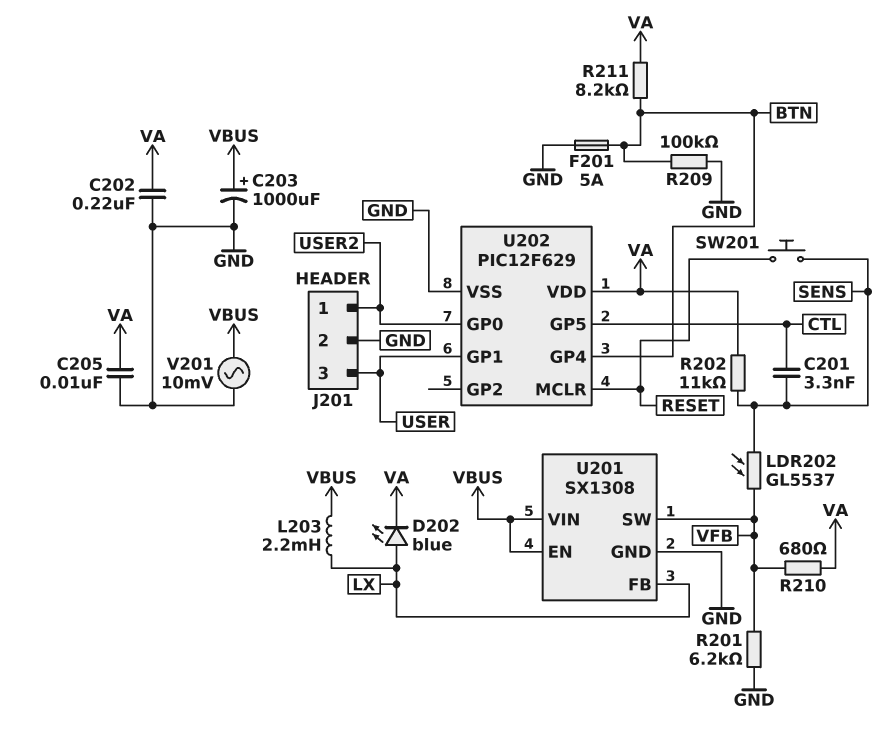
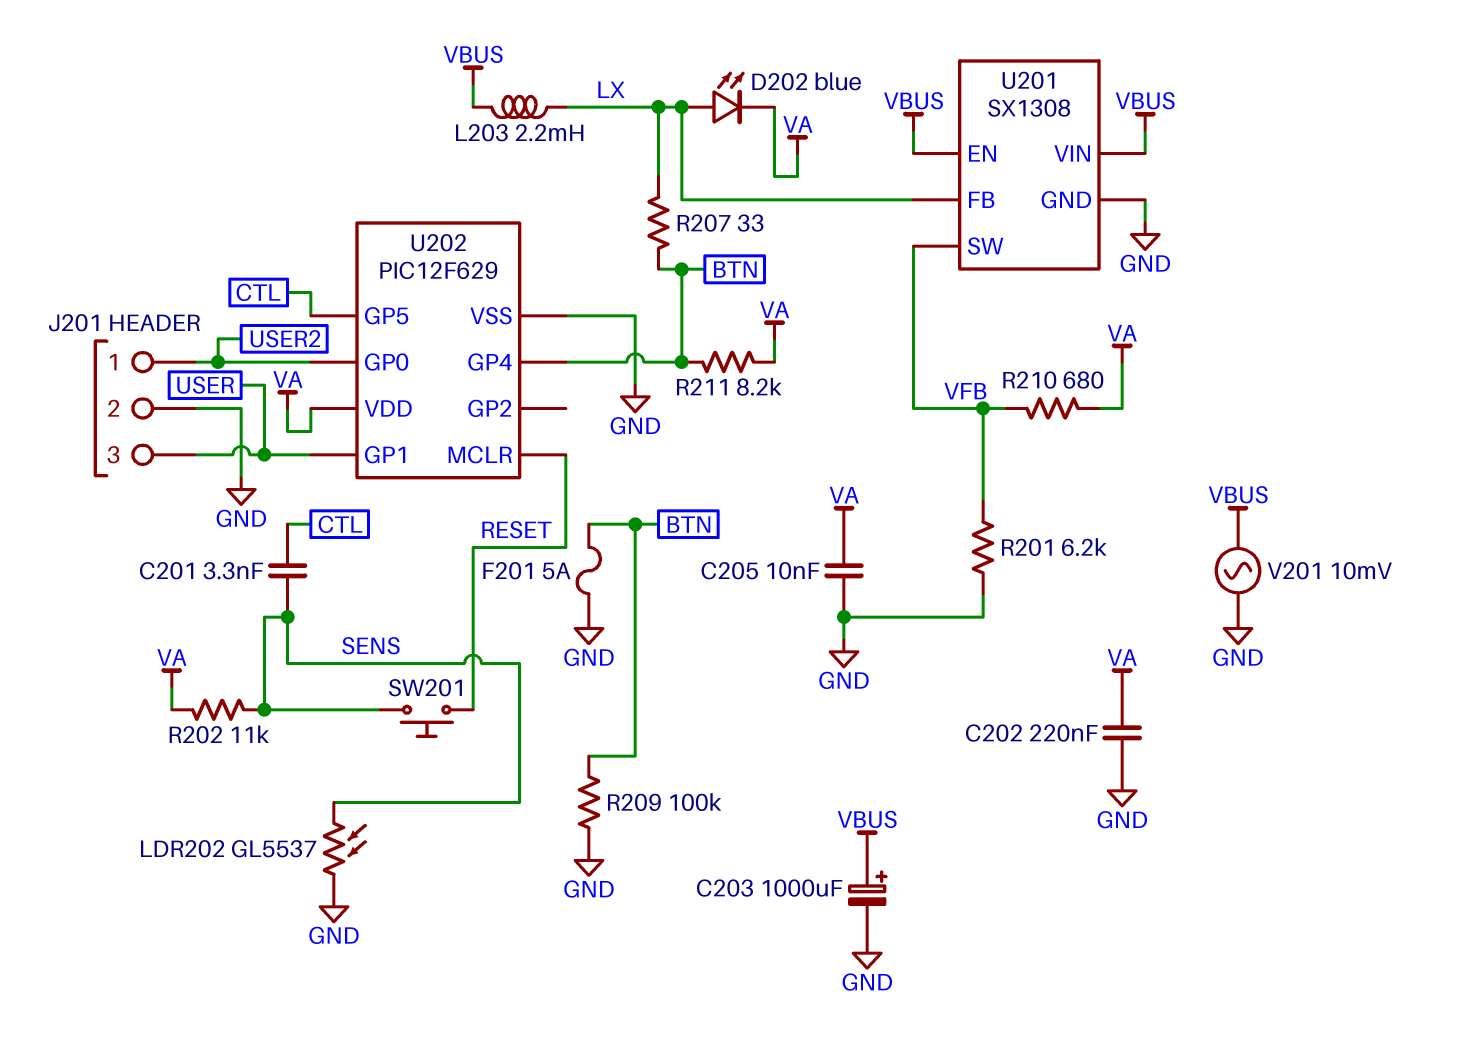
LDR202: GL5537 (SENS, VFB) -> GL5537 (GND, SENS)
R207: none -> 33 (BTN, LX)

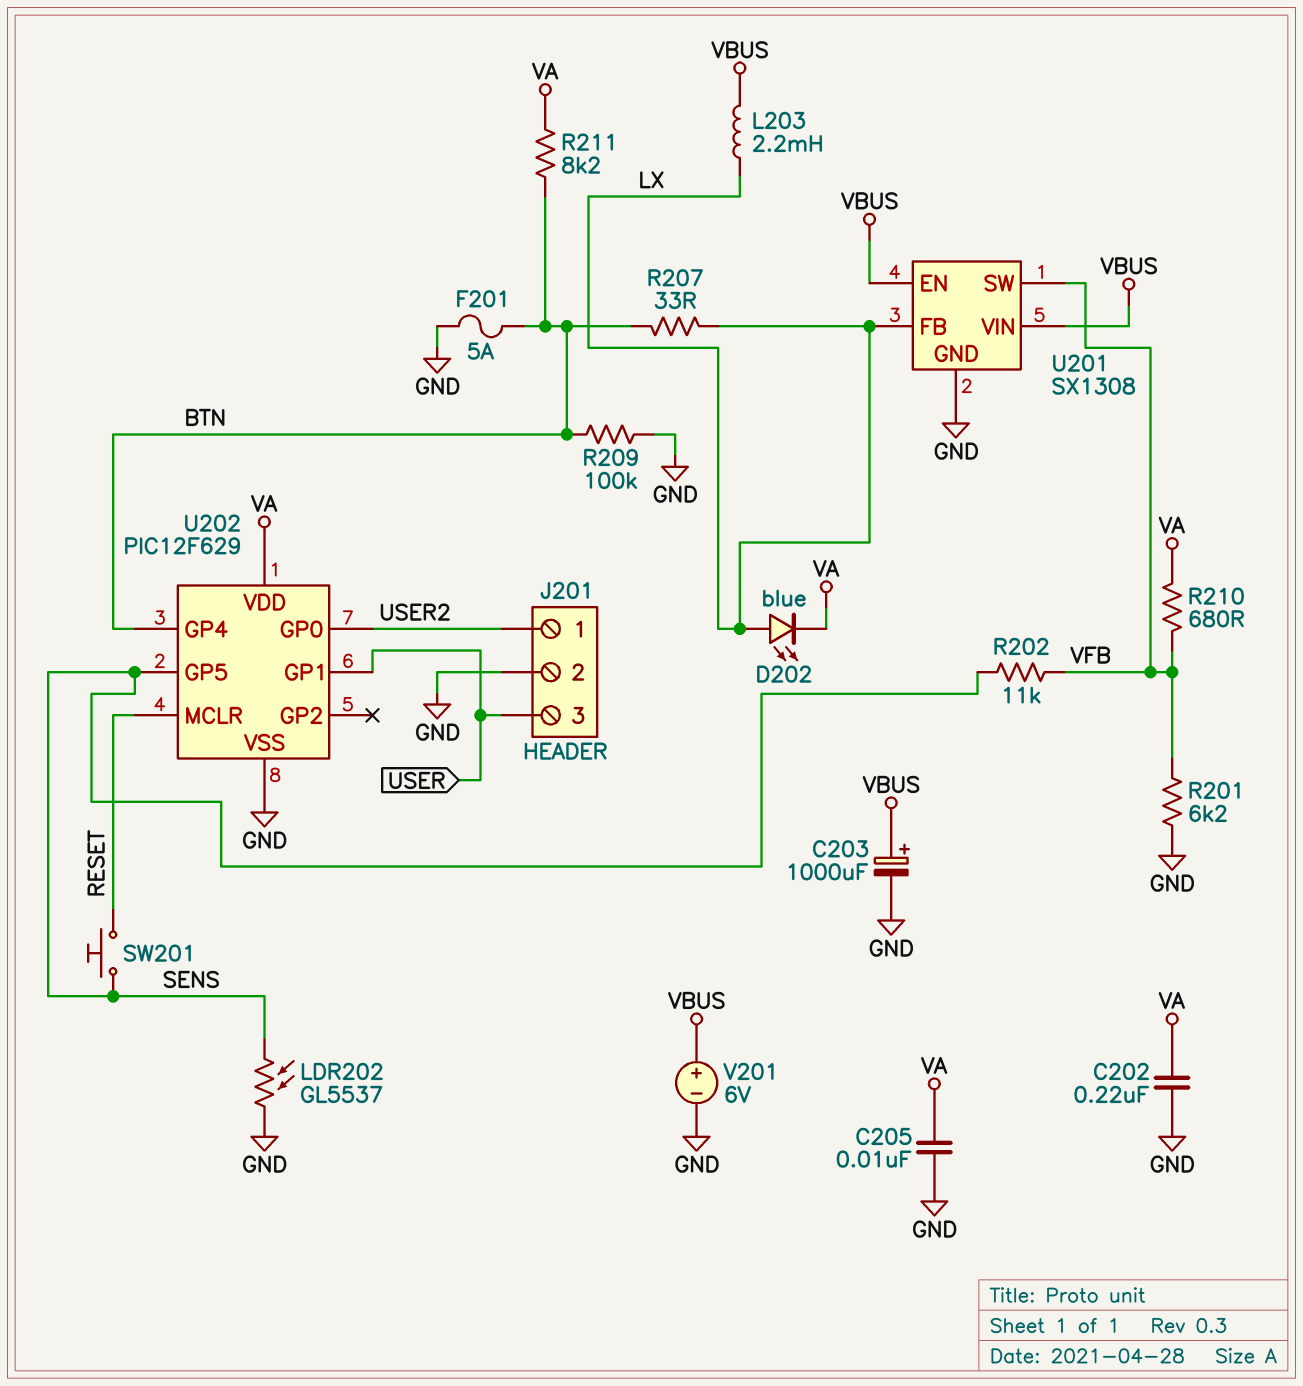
C201: 3.3nF (CTL, SENS) -> none
R202: 11k (SENS, VA) -> 11k (SENS, VFB)
U202 pin GP5: CTL -> SENS
V201: AC 10mV (GND, VBUS) -> 6V (plus VBUS, minus GND)

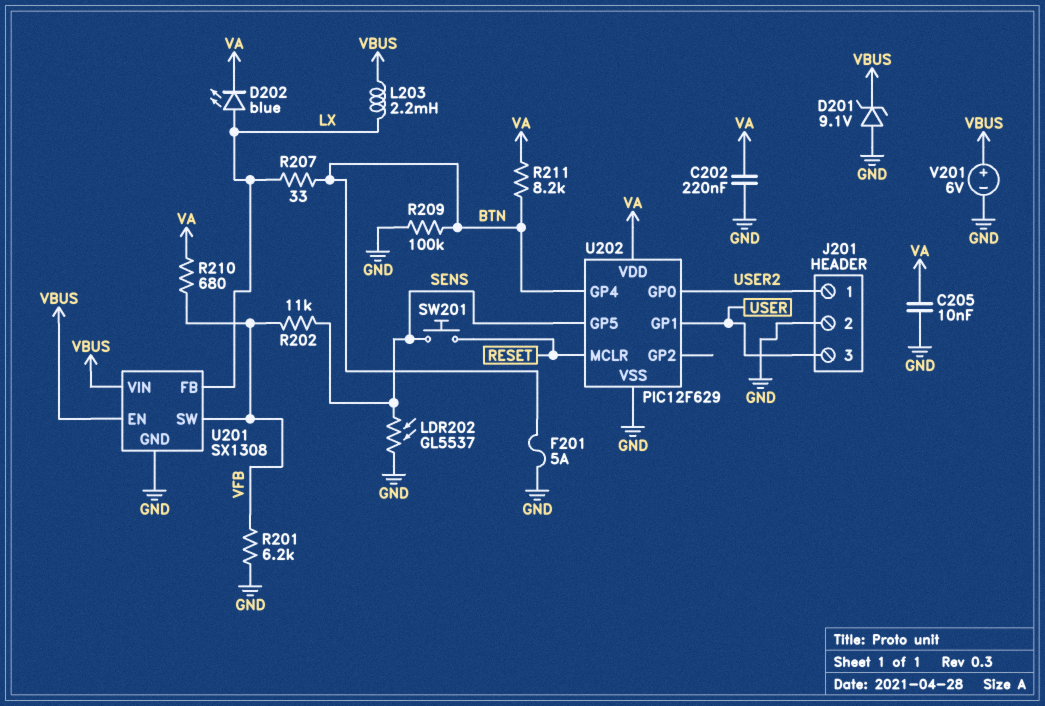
C203: 1000uF (plus VBUS, minus GND) -> none
D201: none -> zener 9.1V (A GND, K VBUS)

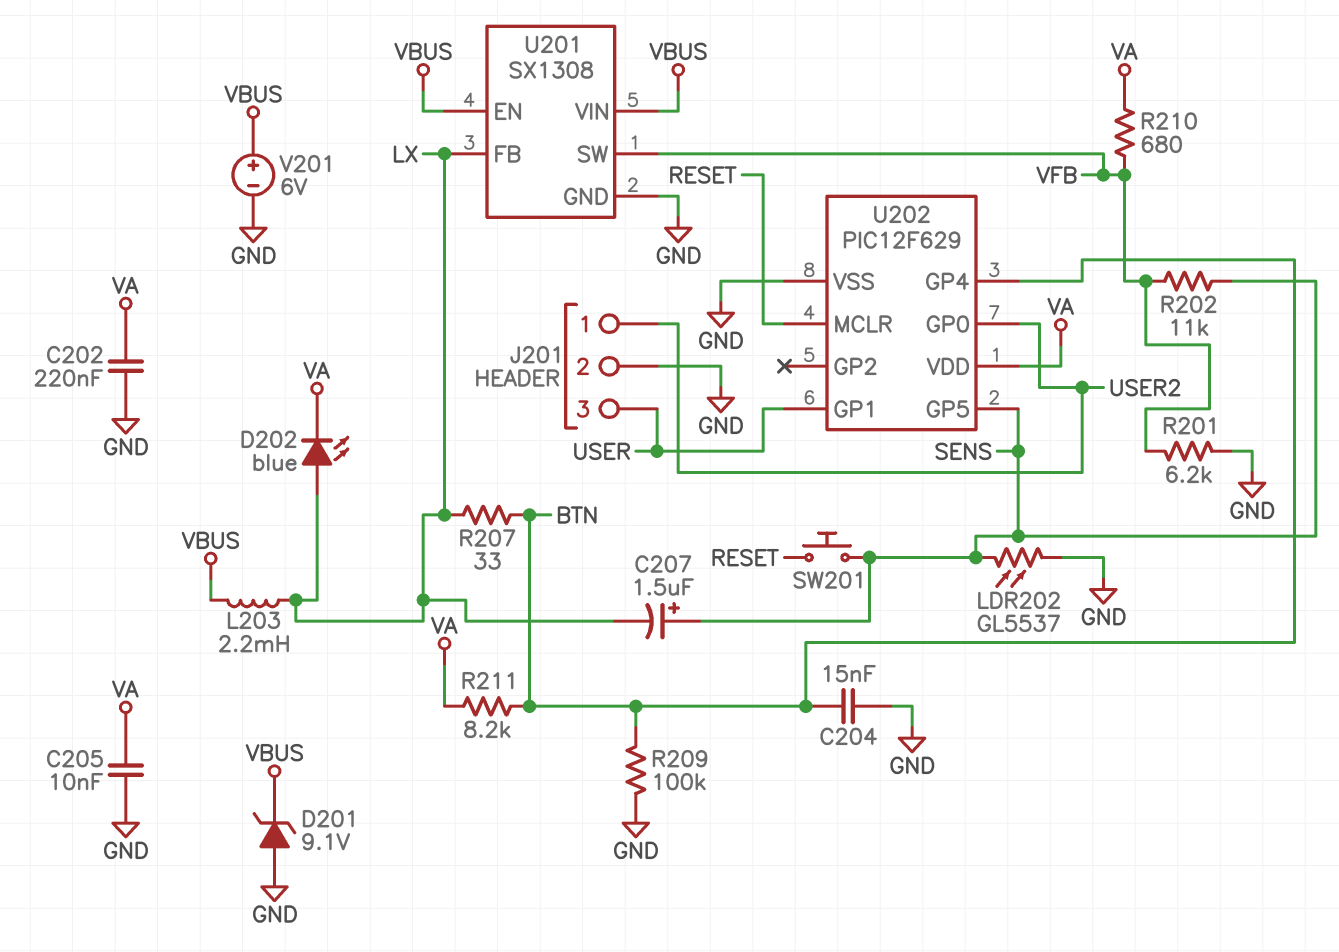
C204: none -> 15nF (BTN, GND)
C207: none -> 1.5uF (plus SENS, minus LX)
F201: 5A (BTN, GND) -> none

